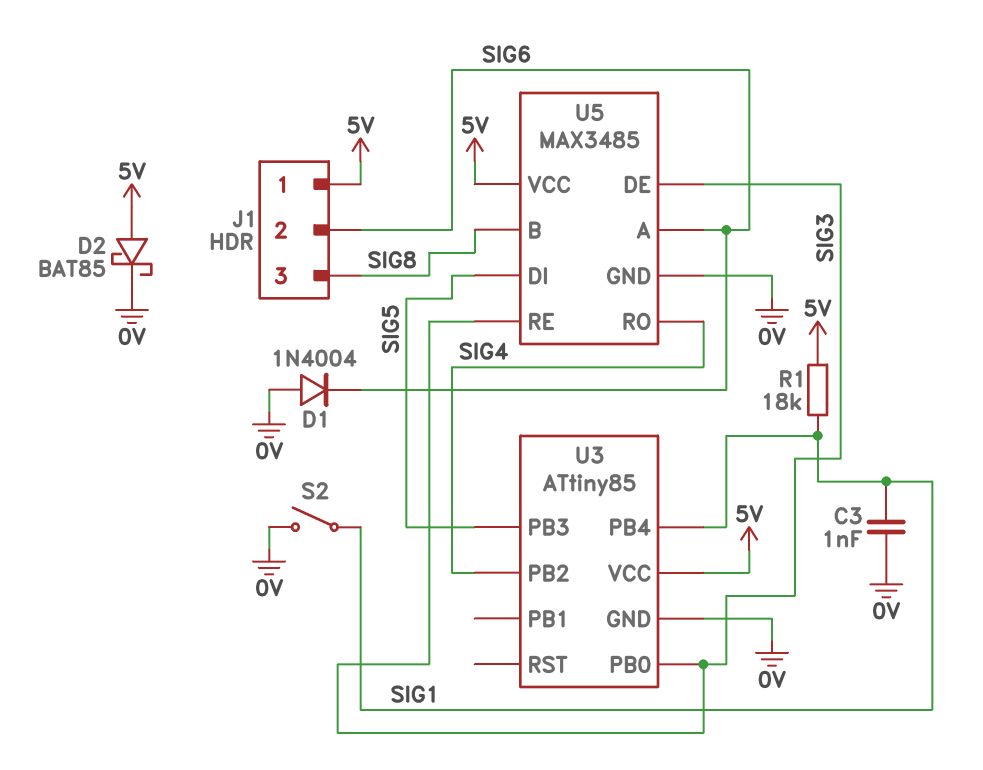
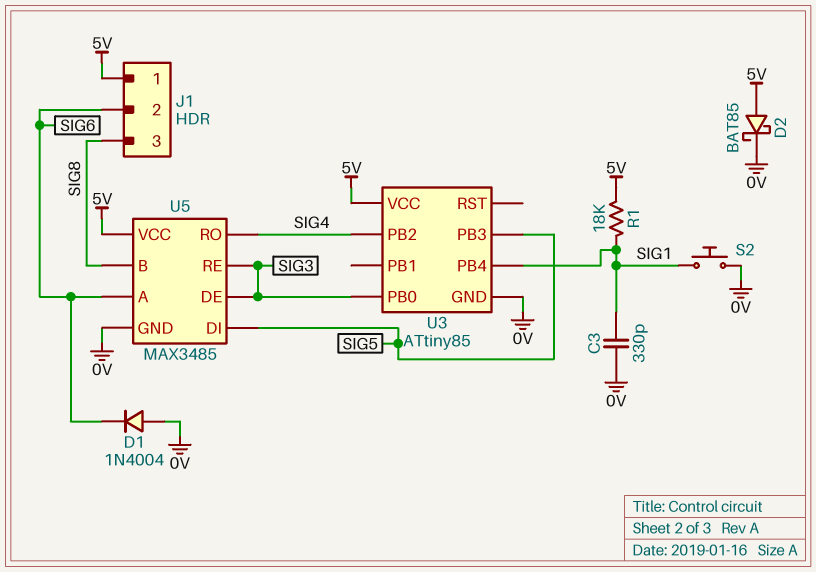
C3: 1nF (0V, SIG1) -> 330pF (0V, SIG1)
S2: switch (0V, SIG1) -> button (0V, SIG1)

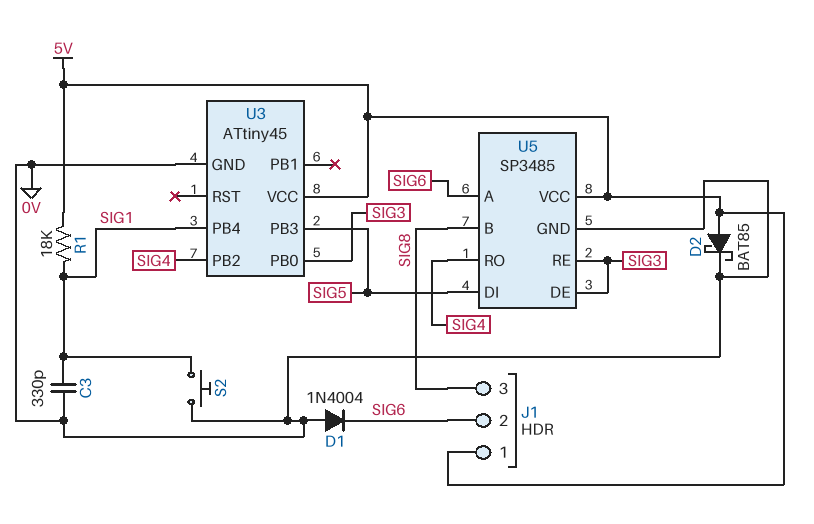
U3: ATtiny85 -> ATtiny45
U5: MAX3485 -> SP3485

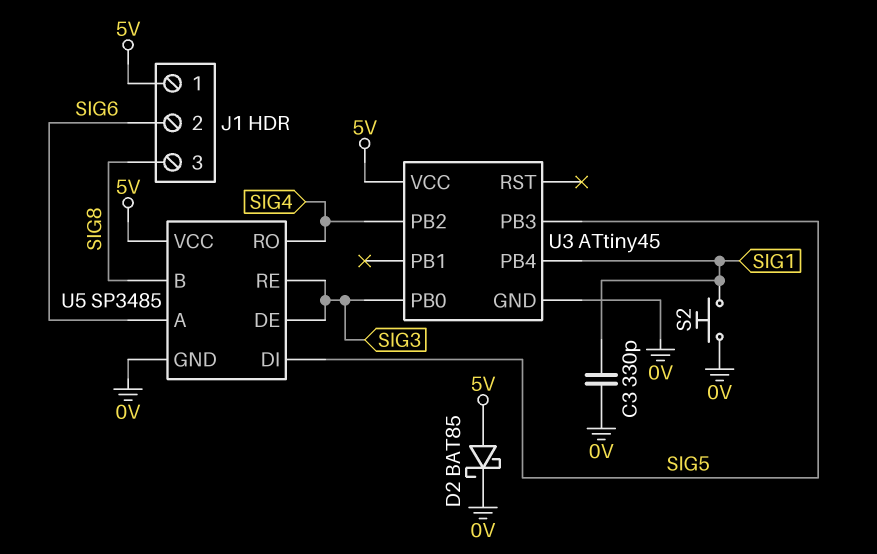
D1: diode 1N4004 (A 0V, K SIG6) -> none
R1: 18k (5V, SIG1) -> none

